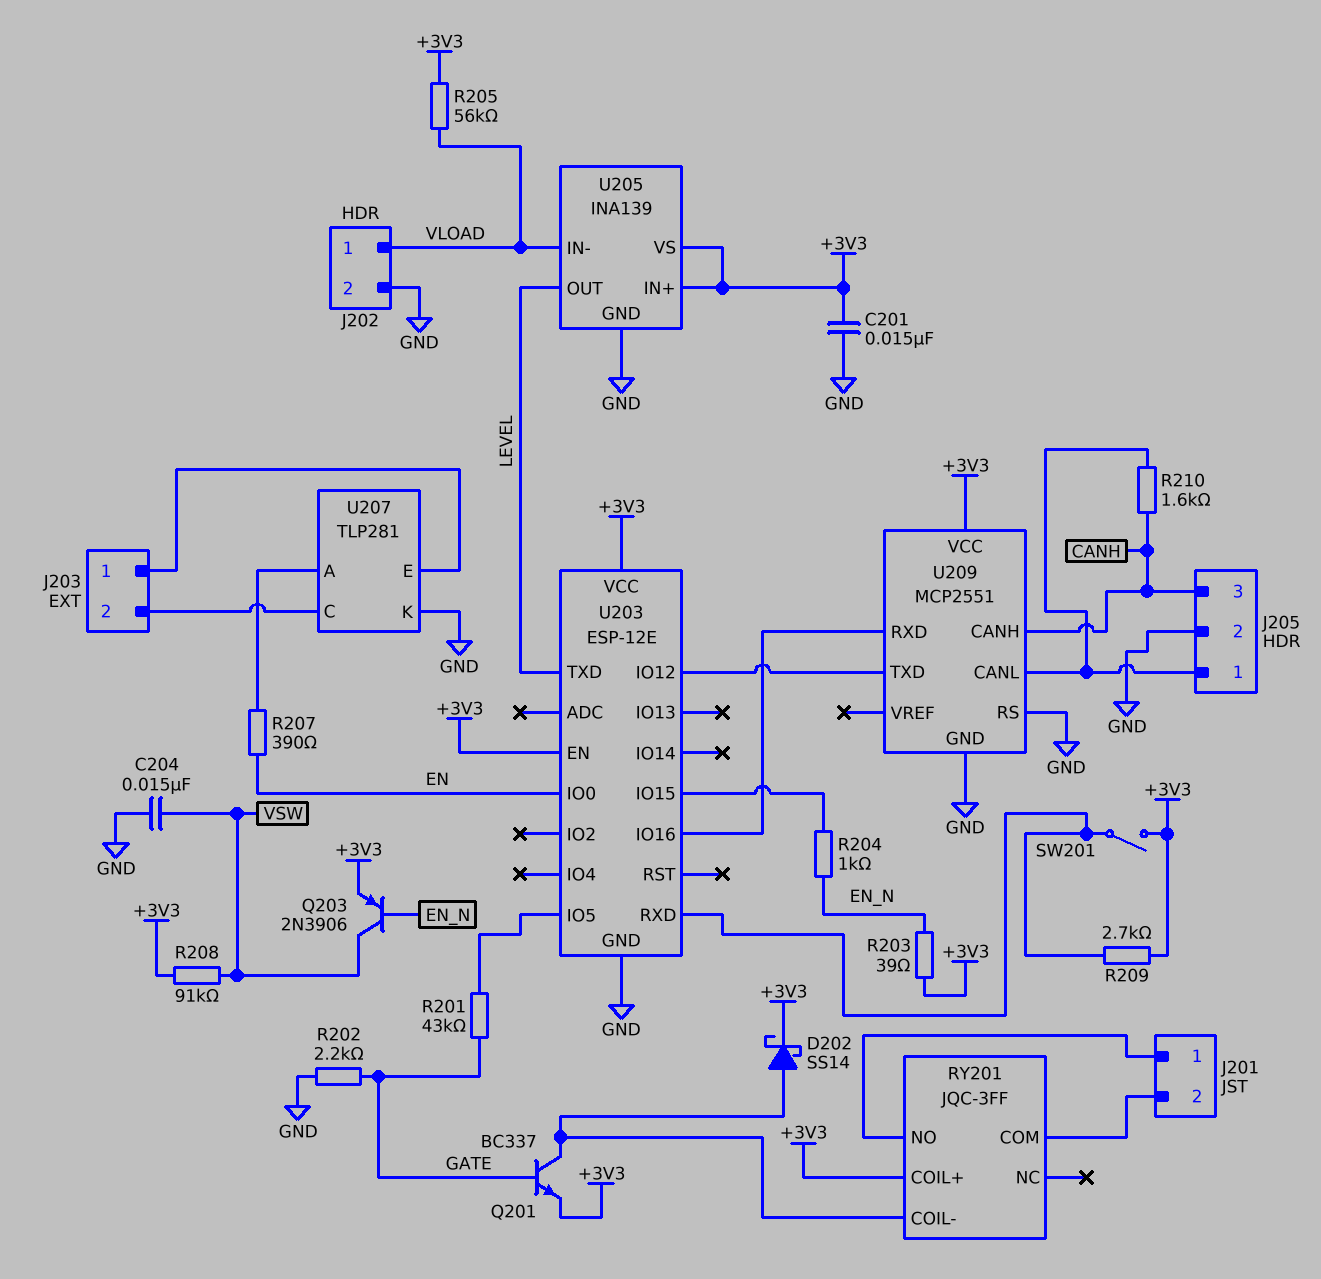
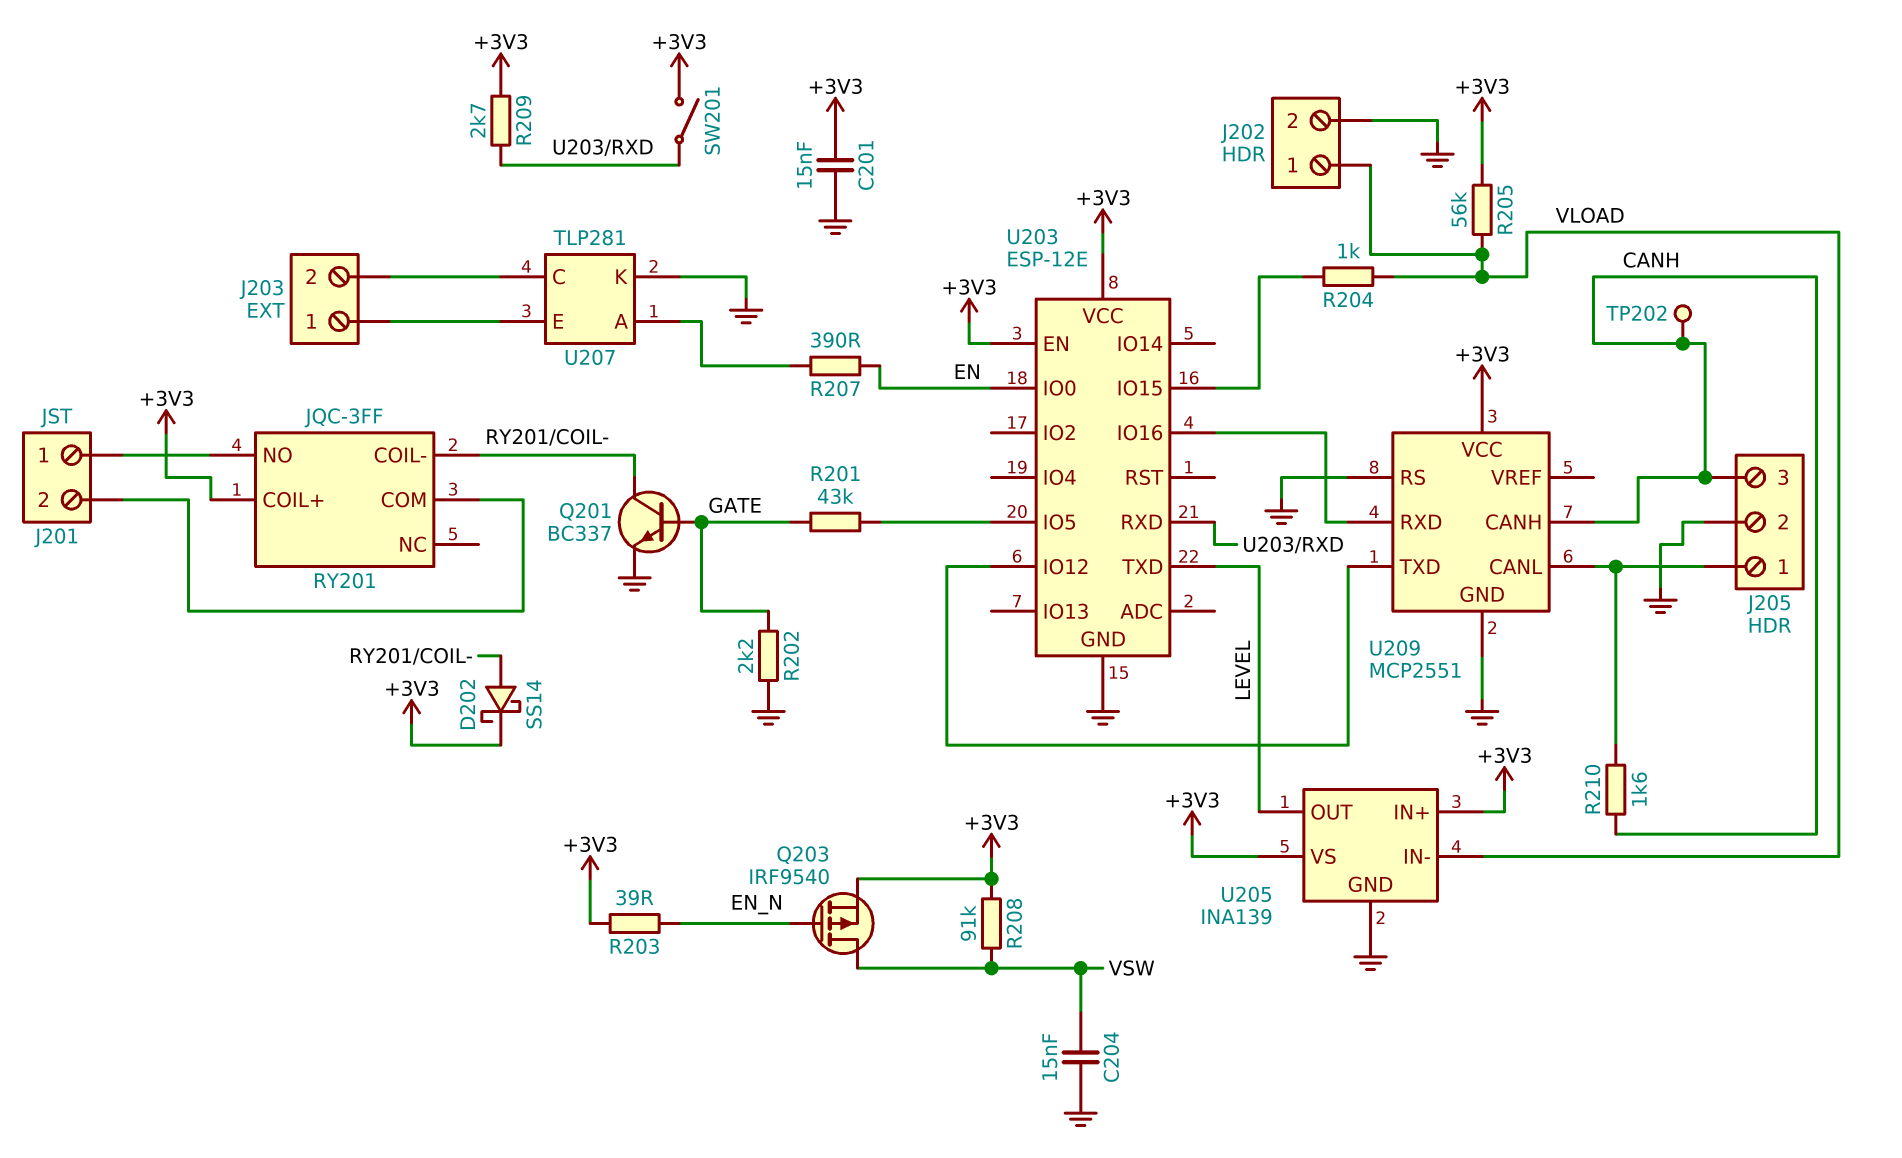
Q201: NPN BC337 (B GATE, C RY201/COIL-, E +3V3) -> NPN BC337 (B GATE, C RY201/COIL-, E GND)
Q203: PNP 2N3906 (B EN_N, C VSW, E +3V3) -> PMOS IRF9540 (G EN_N, D VSW, S +3V3)
R204: 1k (EN_N, U203/IO15) -> 1k (U203/IO15, VLOAD)
TP202: none -> test point (CANH)

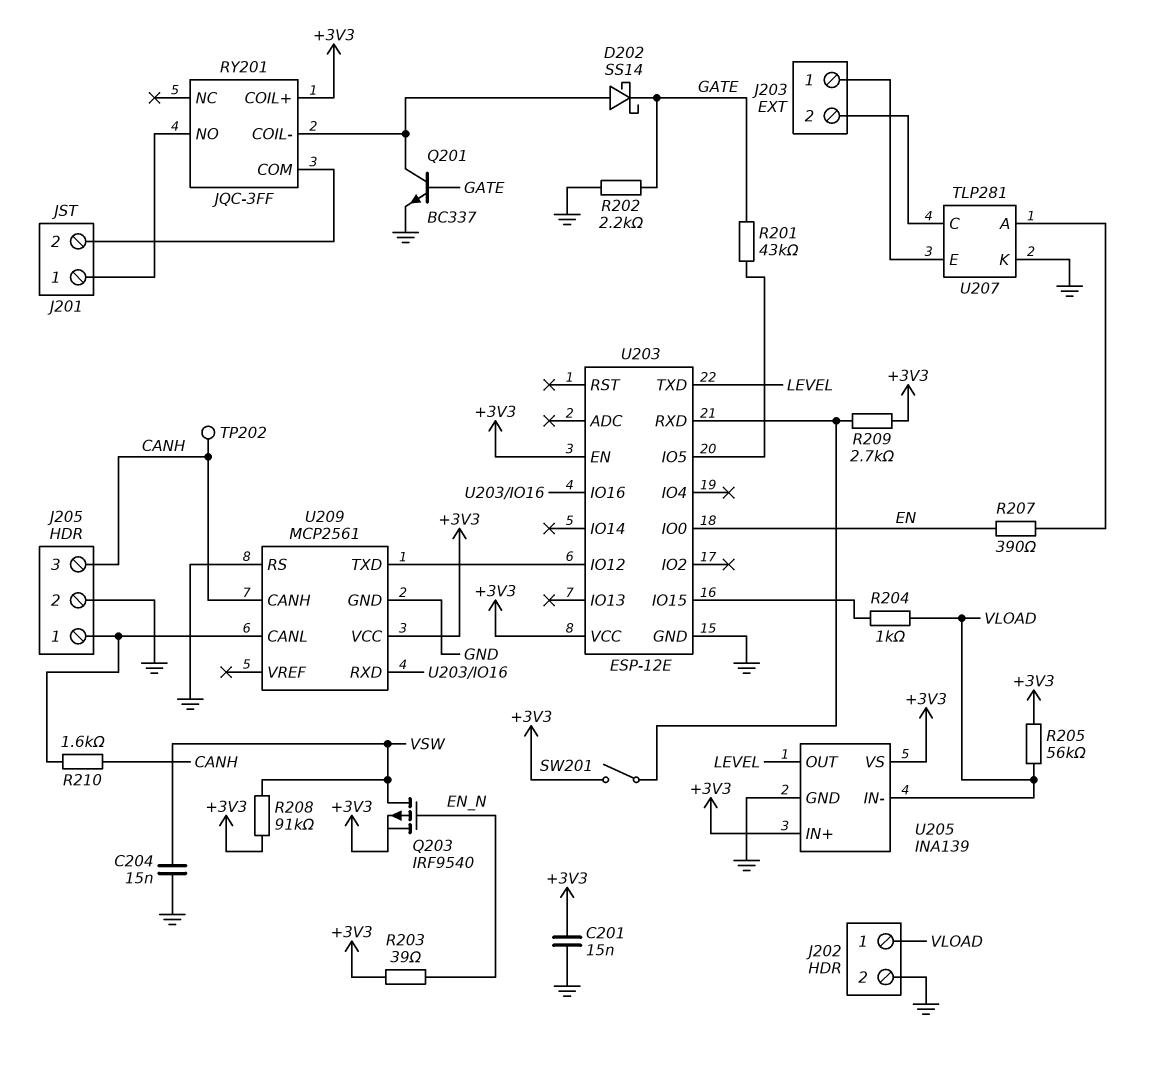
D202: schottky SS14 (A RY201/COIL-, K +3V3) -> schottky SS14 (A RY201/COIL-, K GATE)
U209: MCP2551 -> MCP2561

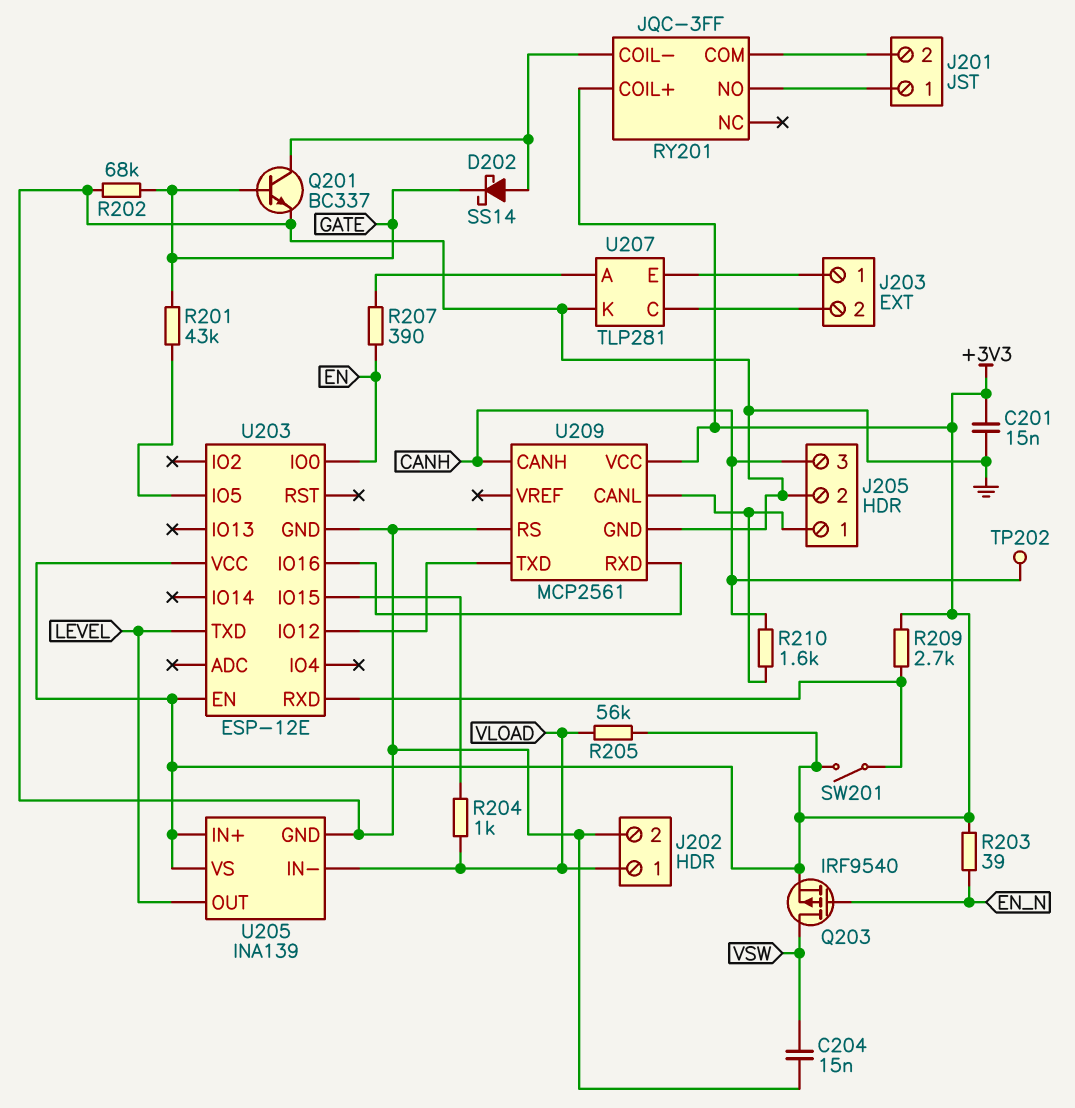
R202: 2.2k (GATE, GND) -> 68k (GATE, GND)
R208: 91k (+3V3, VSW) -> none

